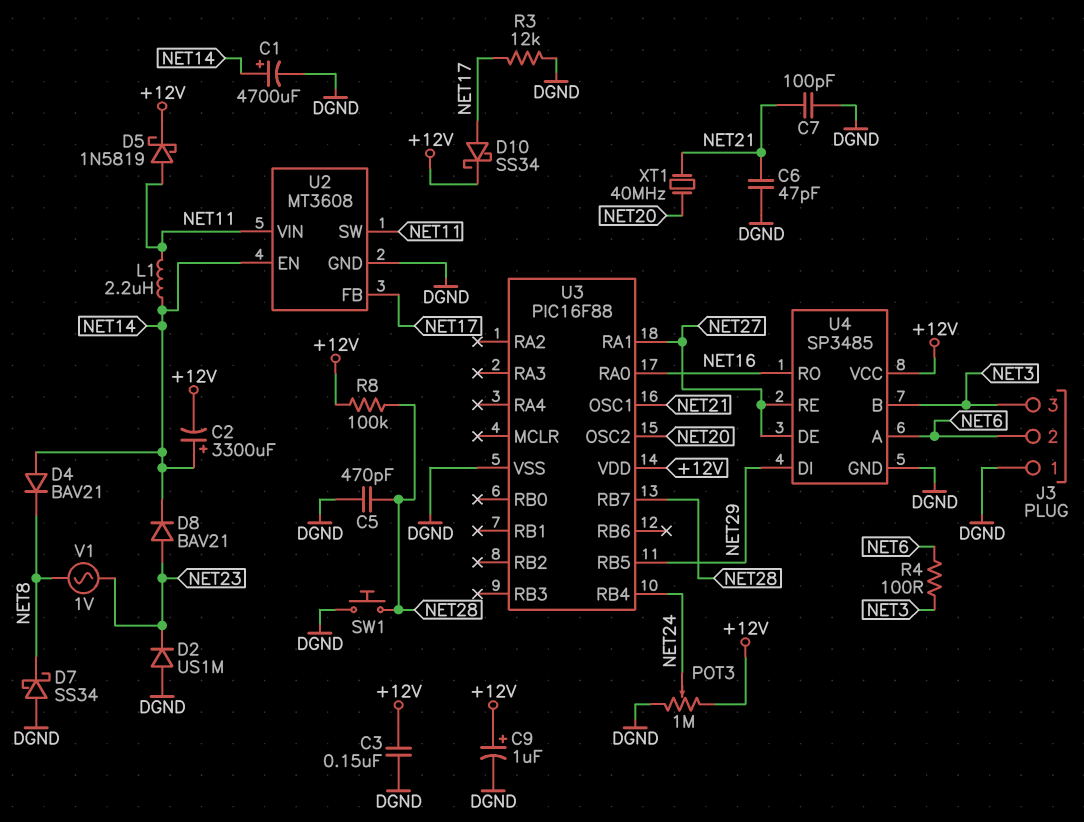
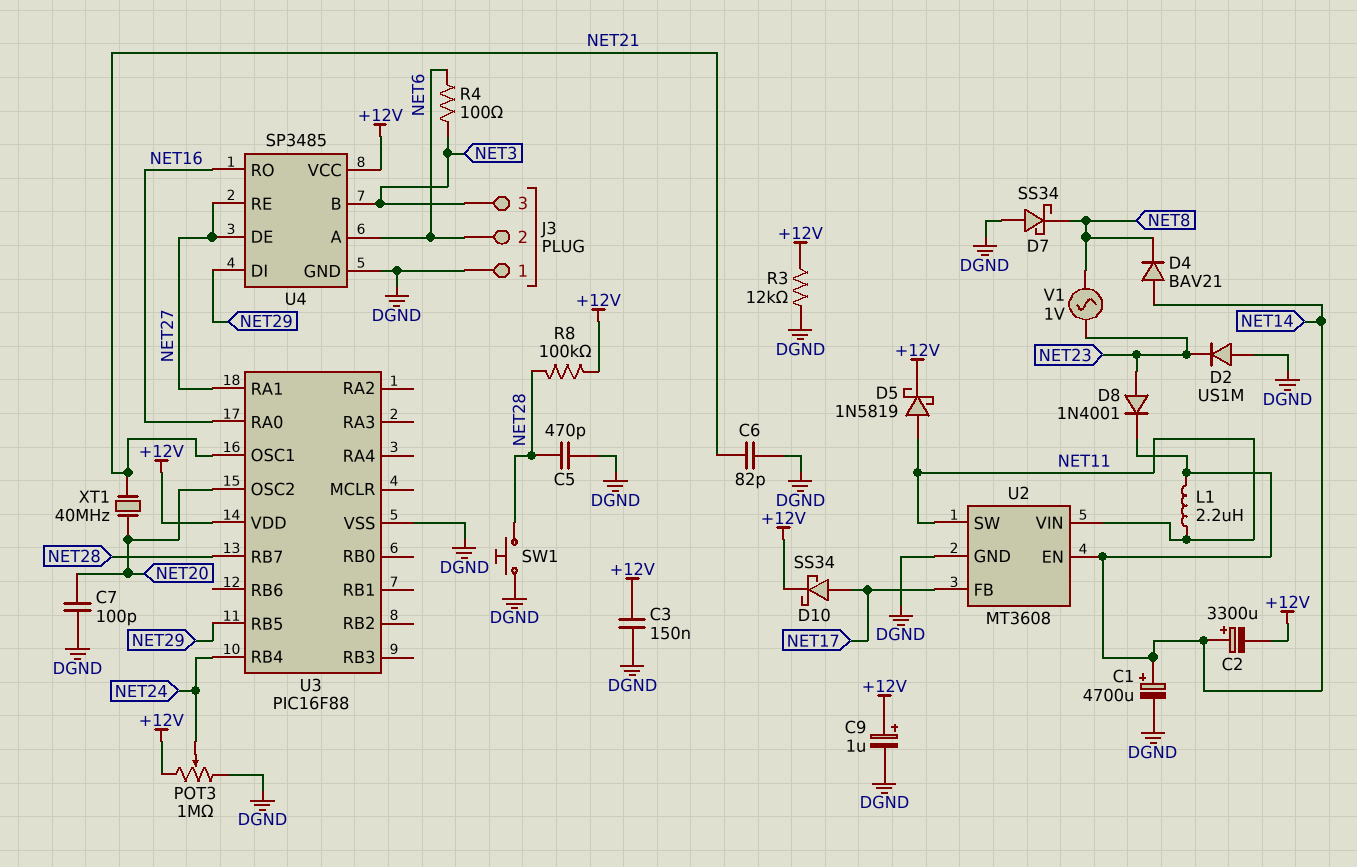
C6: 47pF (DGND, NET21) -> 82pF (DGND, NET21)
C7: 100pF (DGND, NET21) -> 100pF (DGND, NET20)
D8: diode BAV21 (A NET23, K NET14) -> diode 1N4001 (A NET23, K NET14)
R3: 12k (DGND, NET17) -> 12k (+12V, DGND)

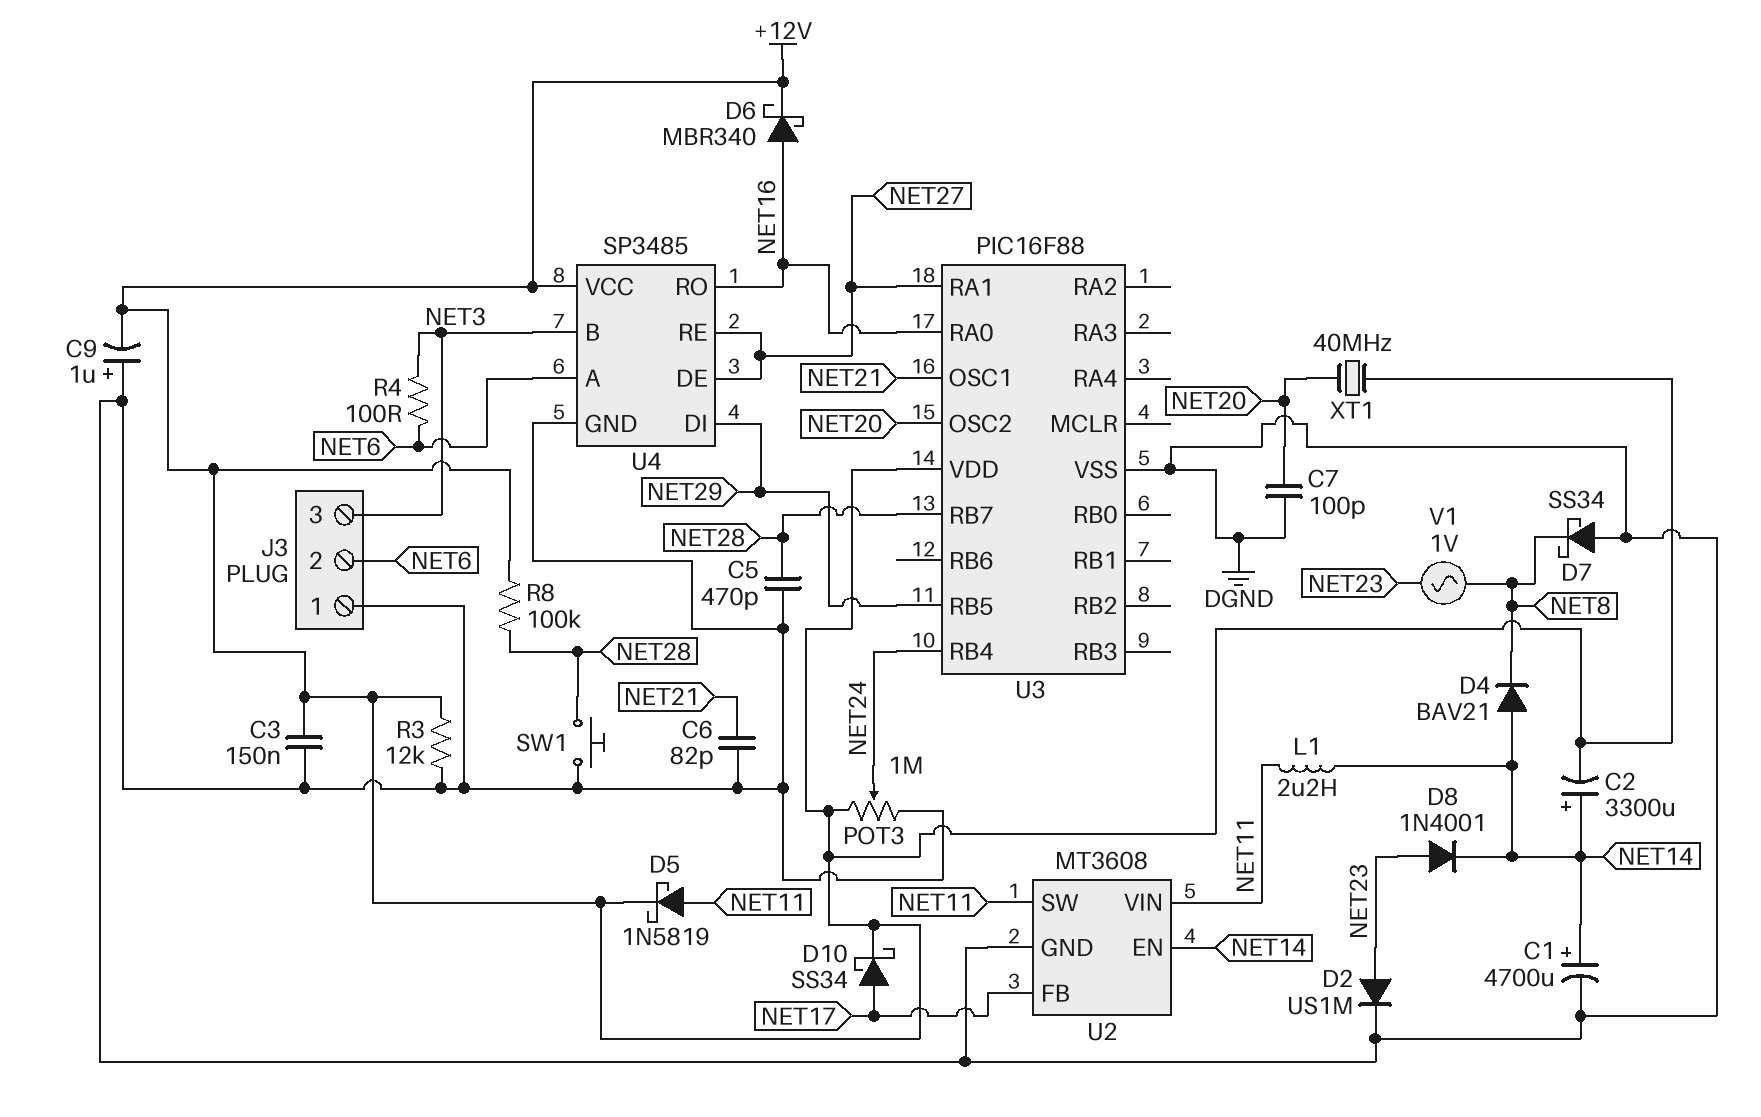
C9: 1uF (plus +12V, minus DGND) -> 1uF (plus DGND, minus +12V)
D2: diode US1M (A DGND, K NET23) -> diode US1M (A NET23, K DGND)
D6: none -> schottky MBR340 (A NET16, K +12V)
XT1: 40MHz (NET20, NET21) -> 40MHz (+12V, NET20)

